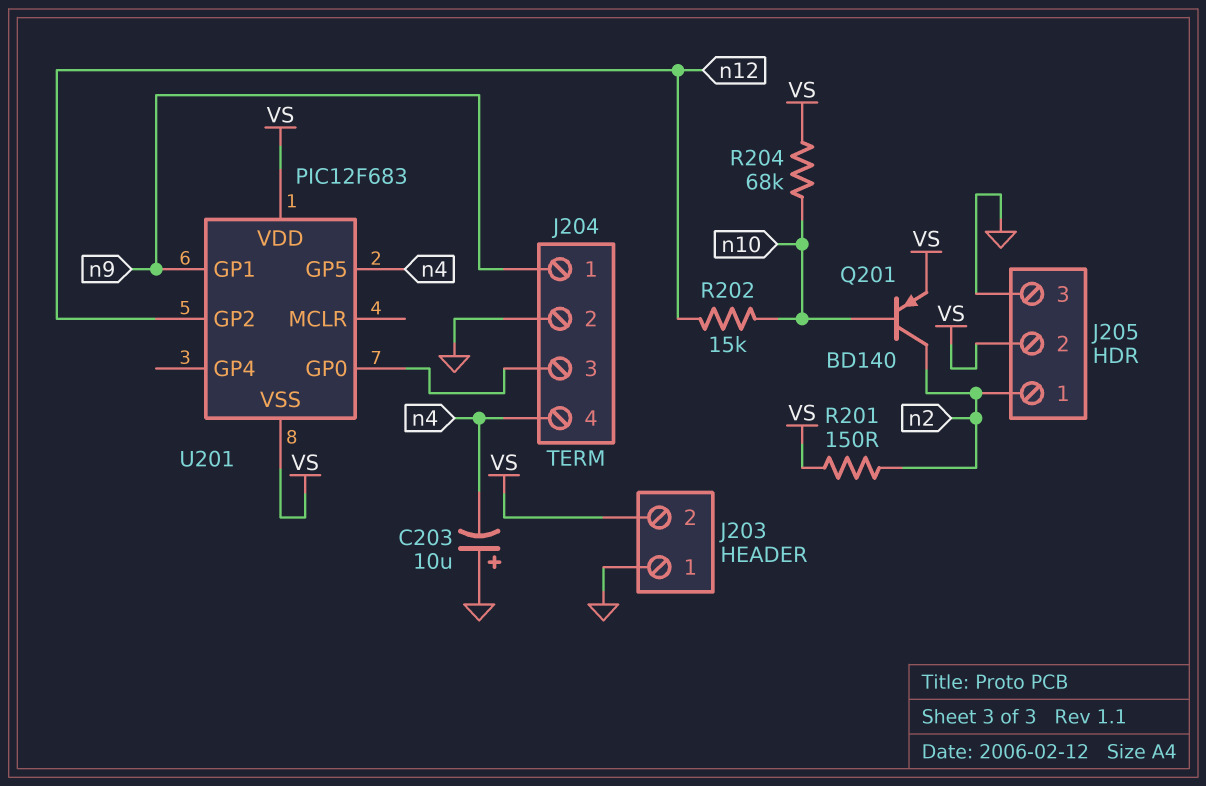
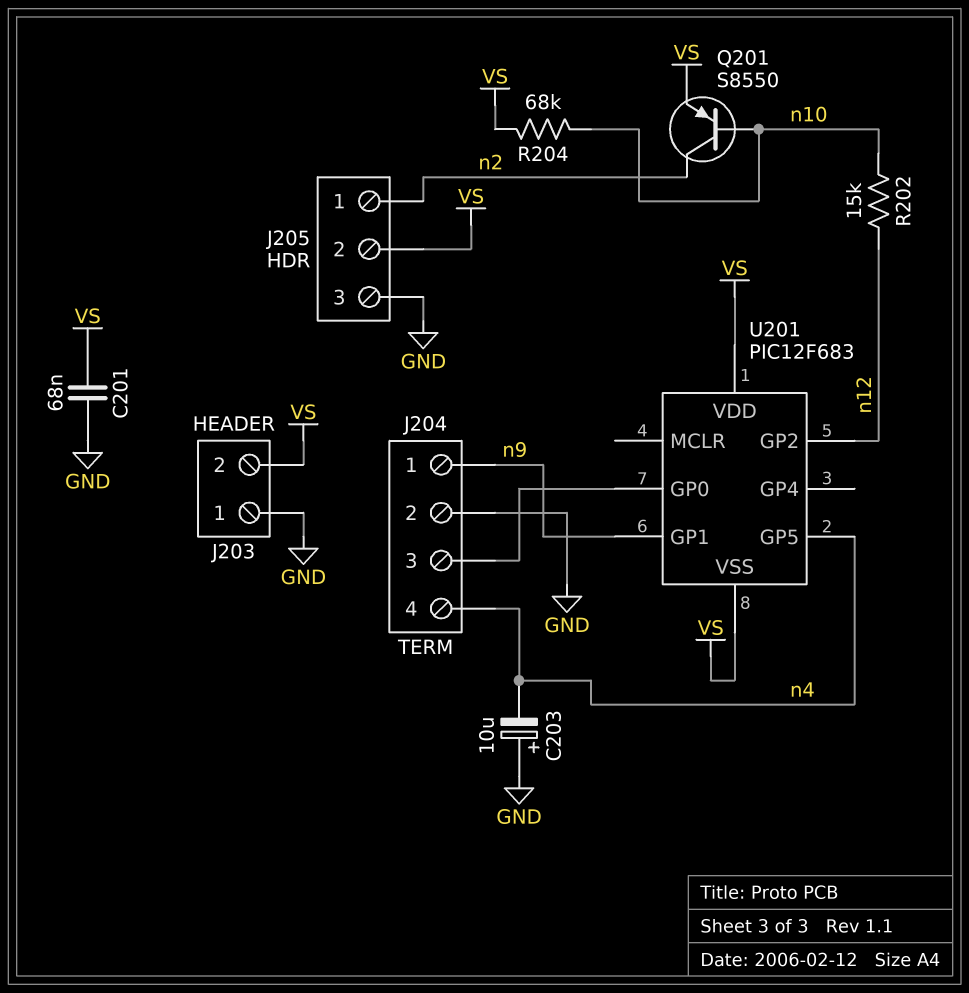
C201: none -> 68nF (GND, VS)
Q201: PNP BD140 (B n10, C n2, E VS) -> PNP S8550 (B n10, C n2, E VS)
R201: 150 (VS, n2) -> none

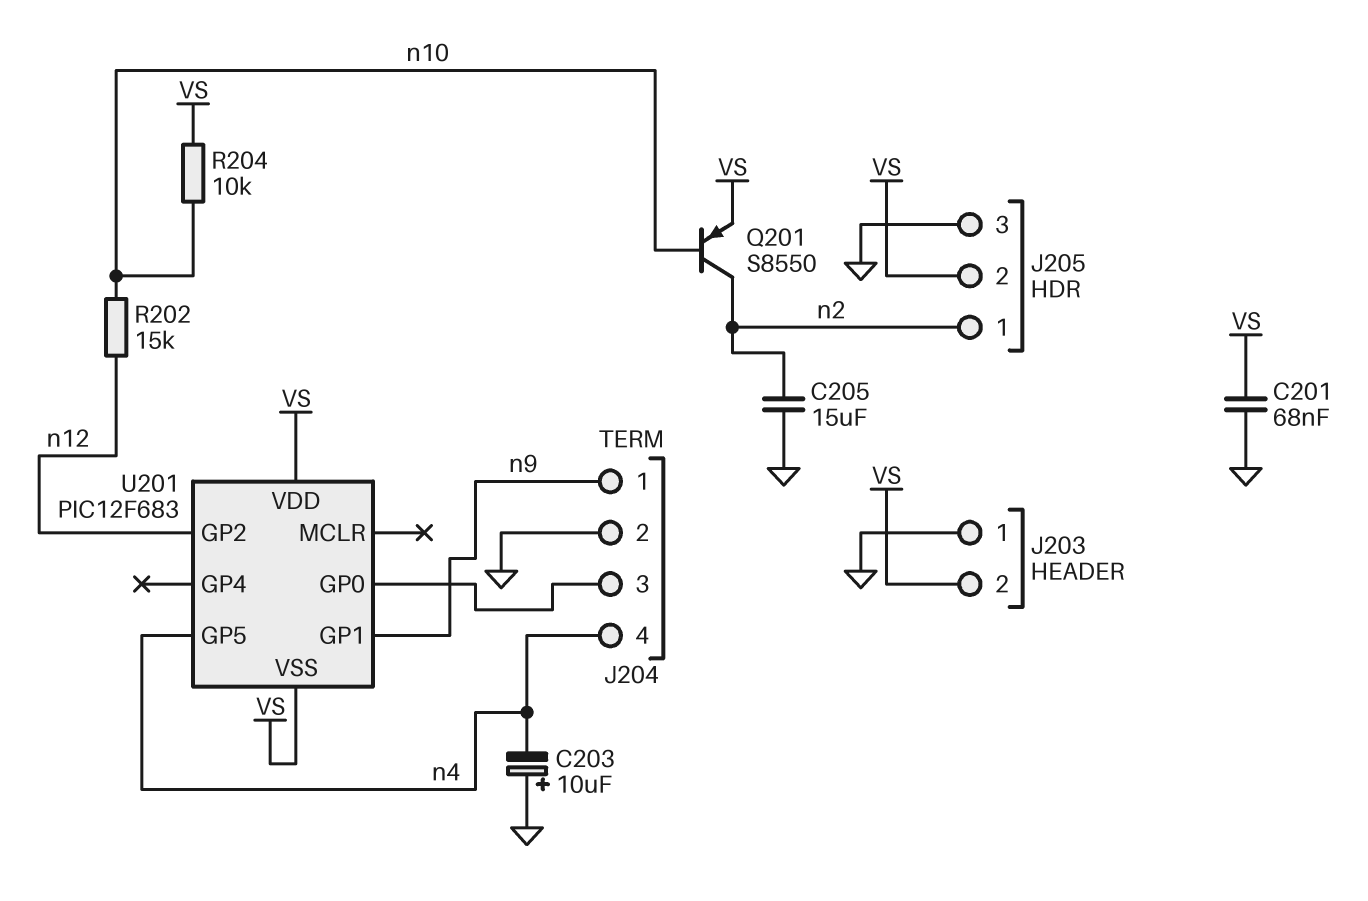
C205: none -> 15uF (GND, n2)
R204: 68k (VS, n10) -> 10k (VS, n10)

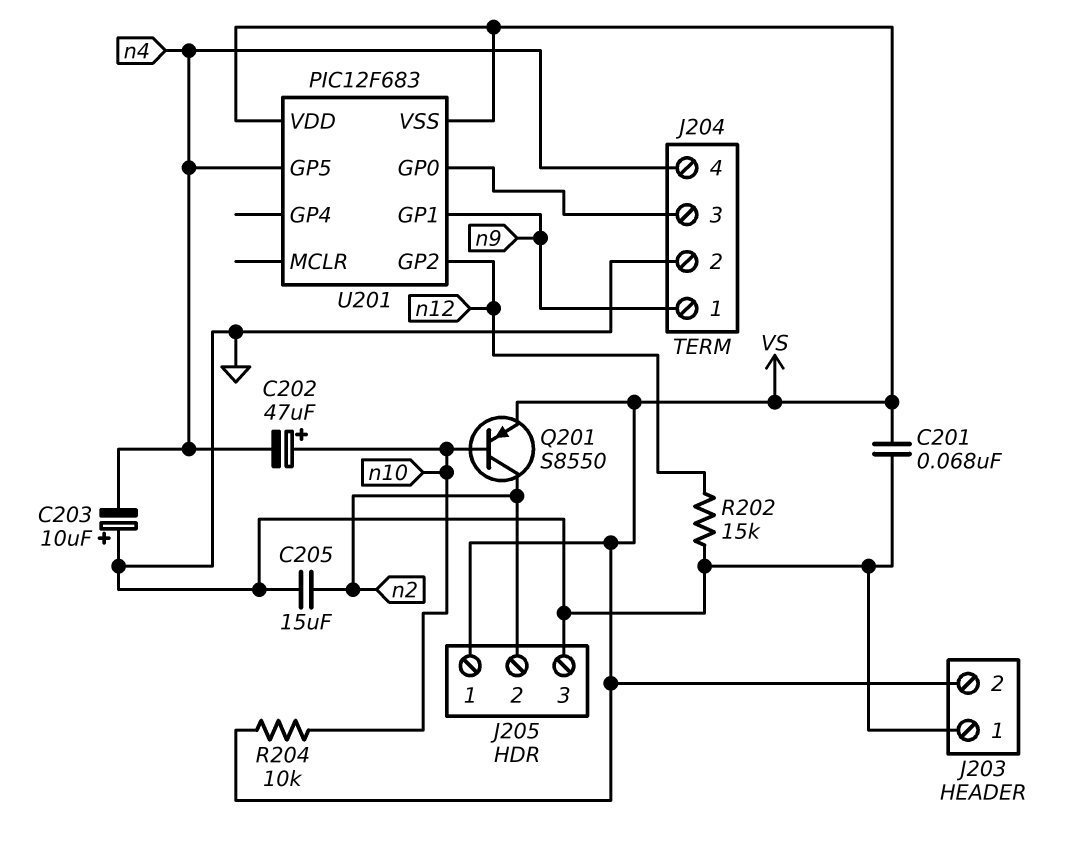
C202: none -> 47uF (plus n10, minus n4)
J205 pin 1: n2 -> VS
J205 pin 2: VS -> n2
R202: 15k (n10, n12) -> 15k (GND, n12)

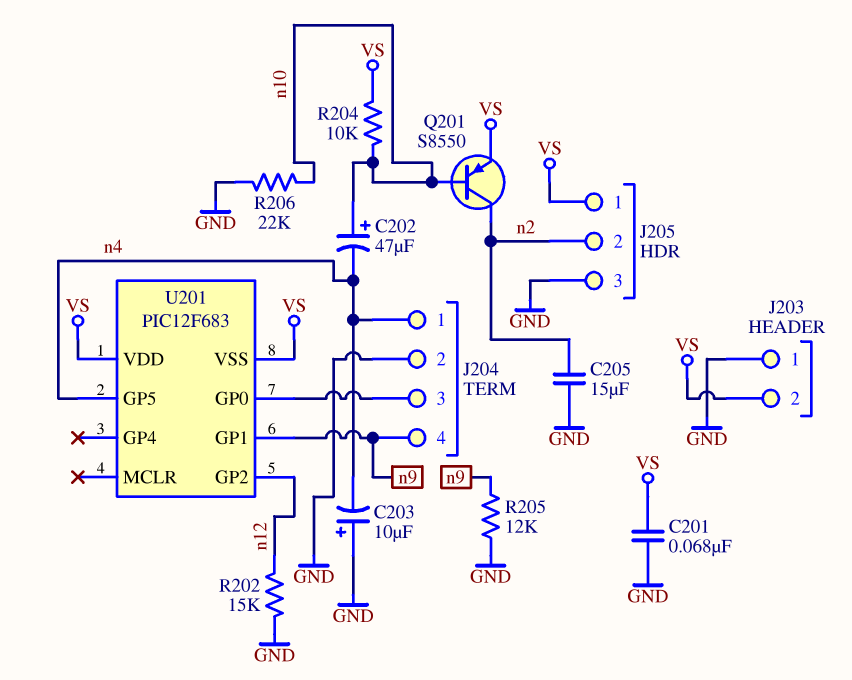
J204 pin 1: n9 -> n4
J204 pin 4: n4 -> n9
R205: none -> 12k (GND, n9)
R206: none -> 22k (GND, n10)

